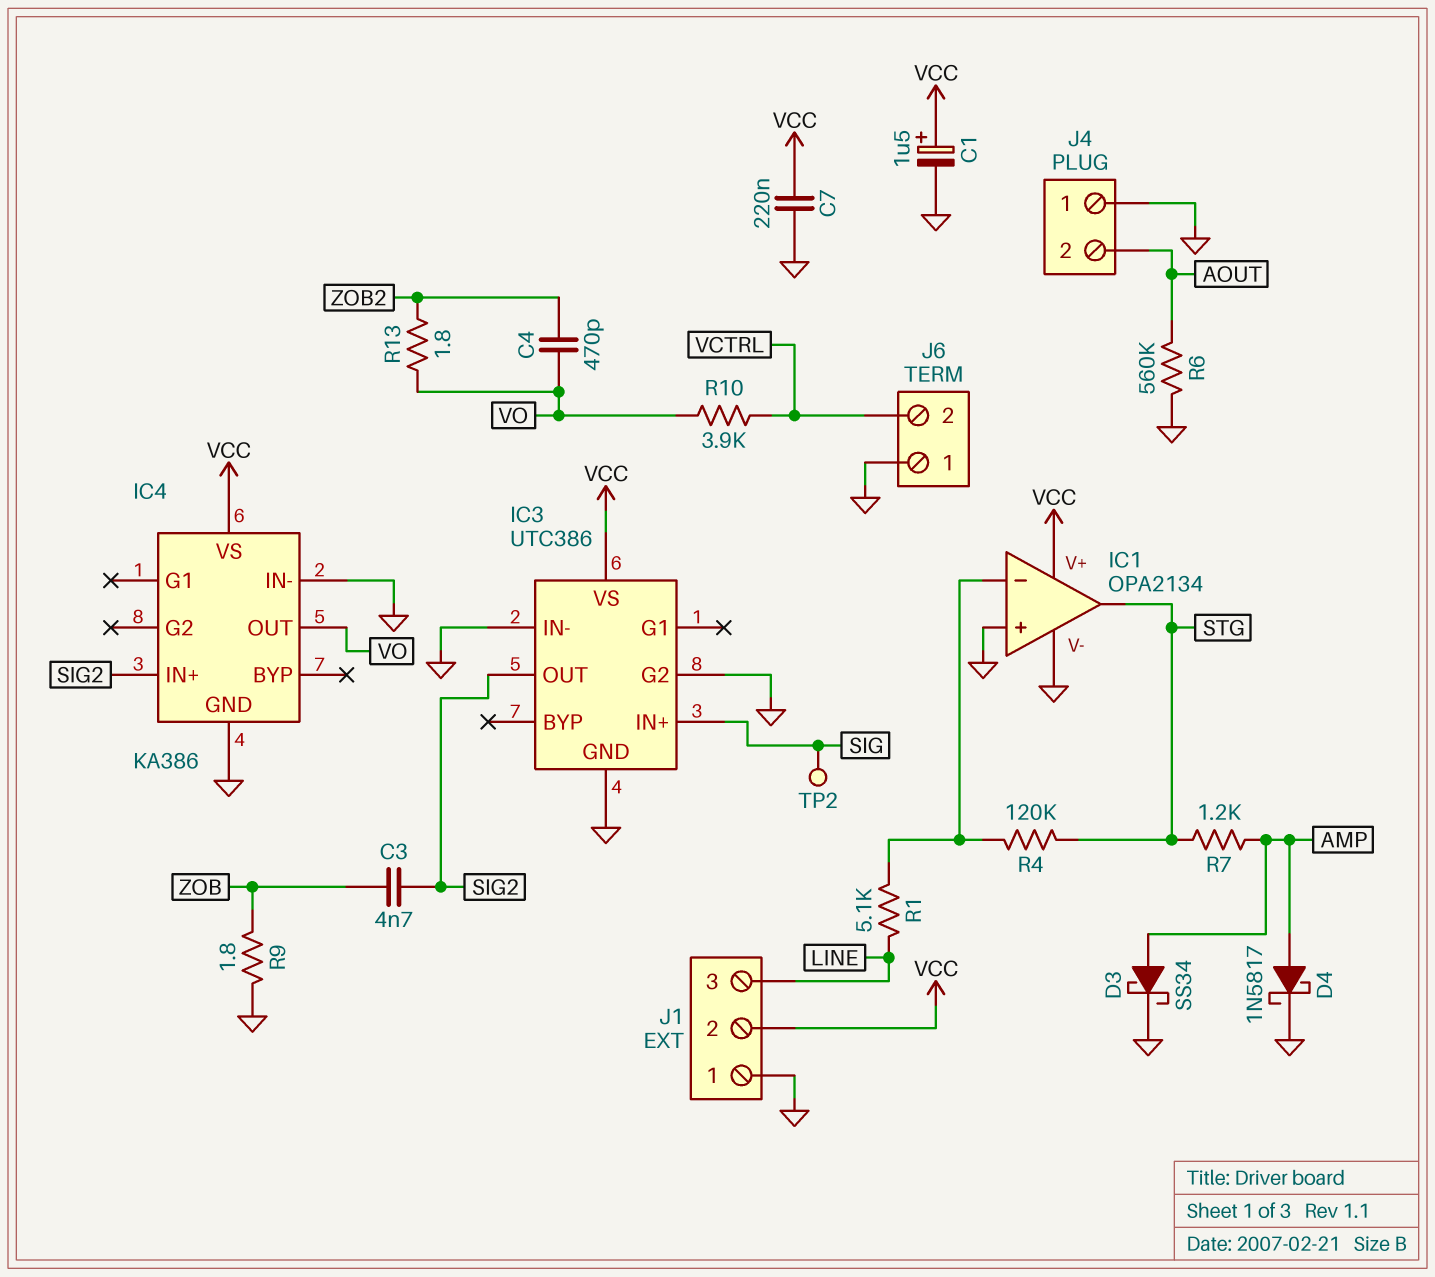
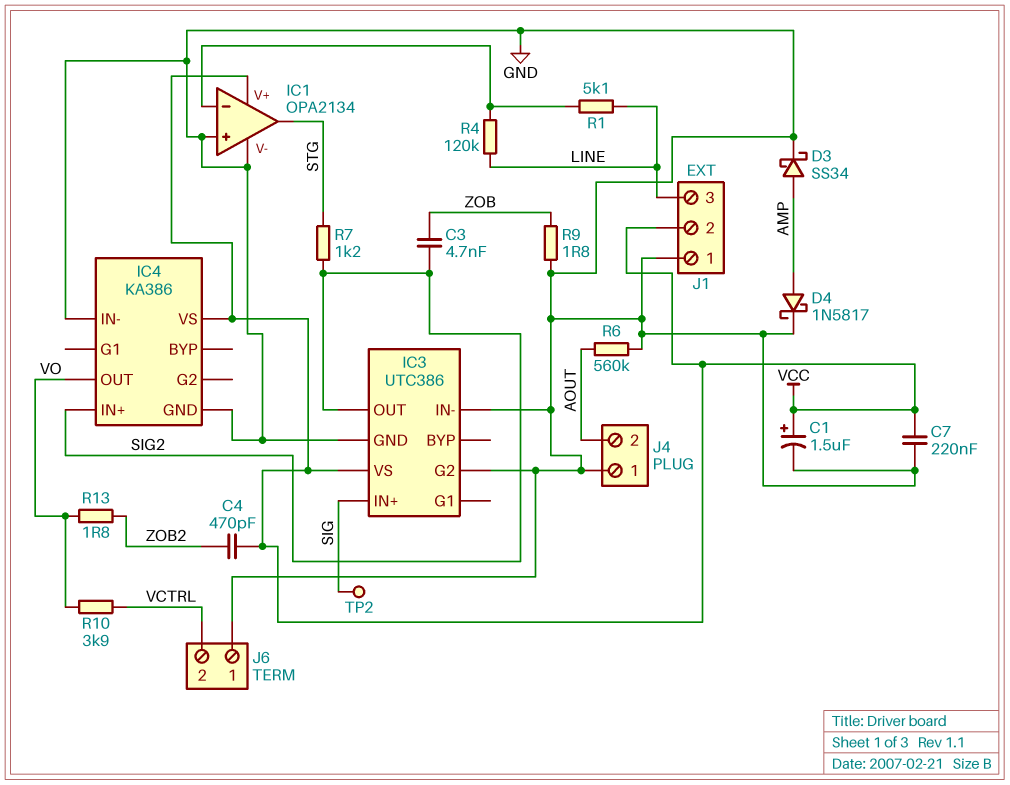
C4: 470pF (VO, ZOB2) -> 470pF (VCC, ZOB2)
R4: 120k (IC1/in-, STG) -> 120k (IC1/in-, LINE)
R7: 1.2k (AMP, STG) -> 1.2k (SIG2, STG)

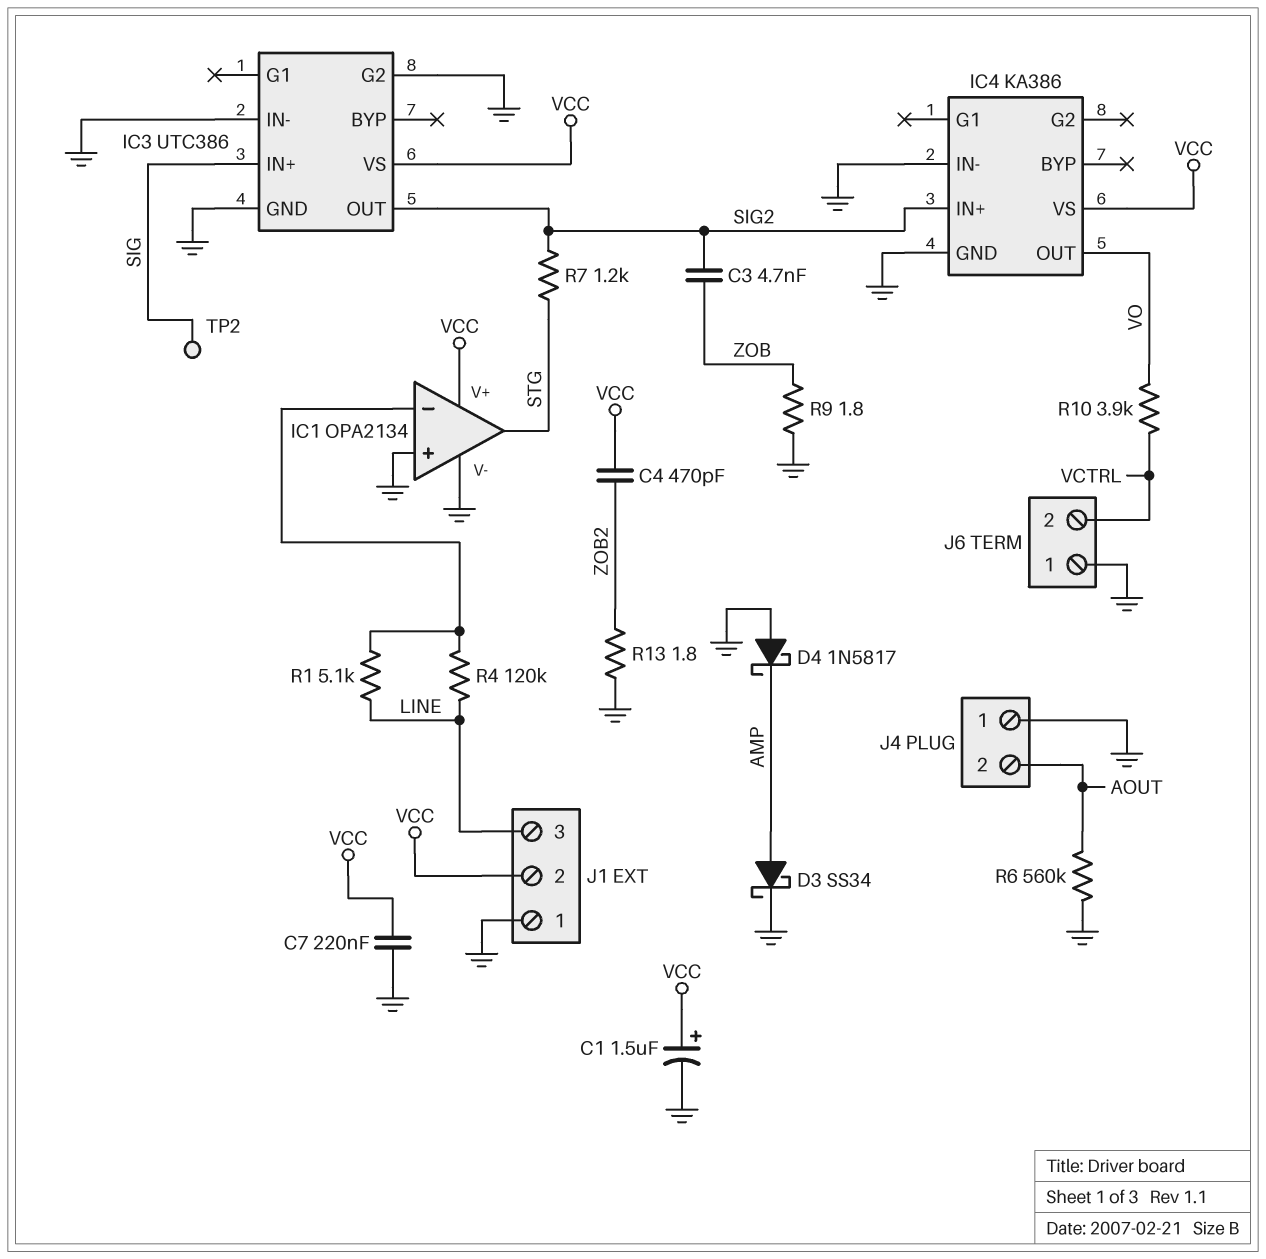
D4: schottky 1N5817 (A AMP, K GND) -> schottky 1N5817 (A GND, K AMP)
R13: 1.8 (VO, ZOB2) -> 1.8 (GND, ZOB2)

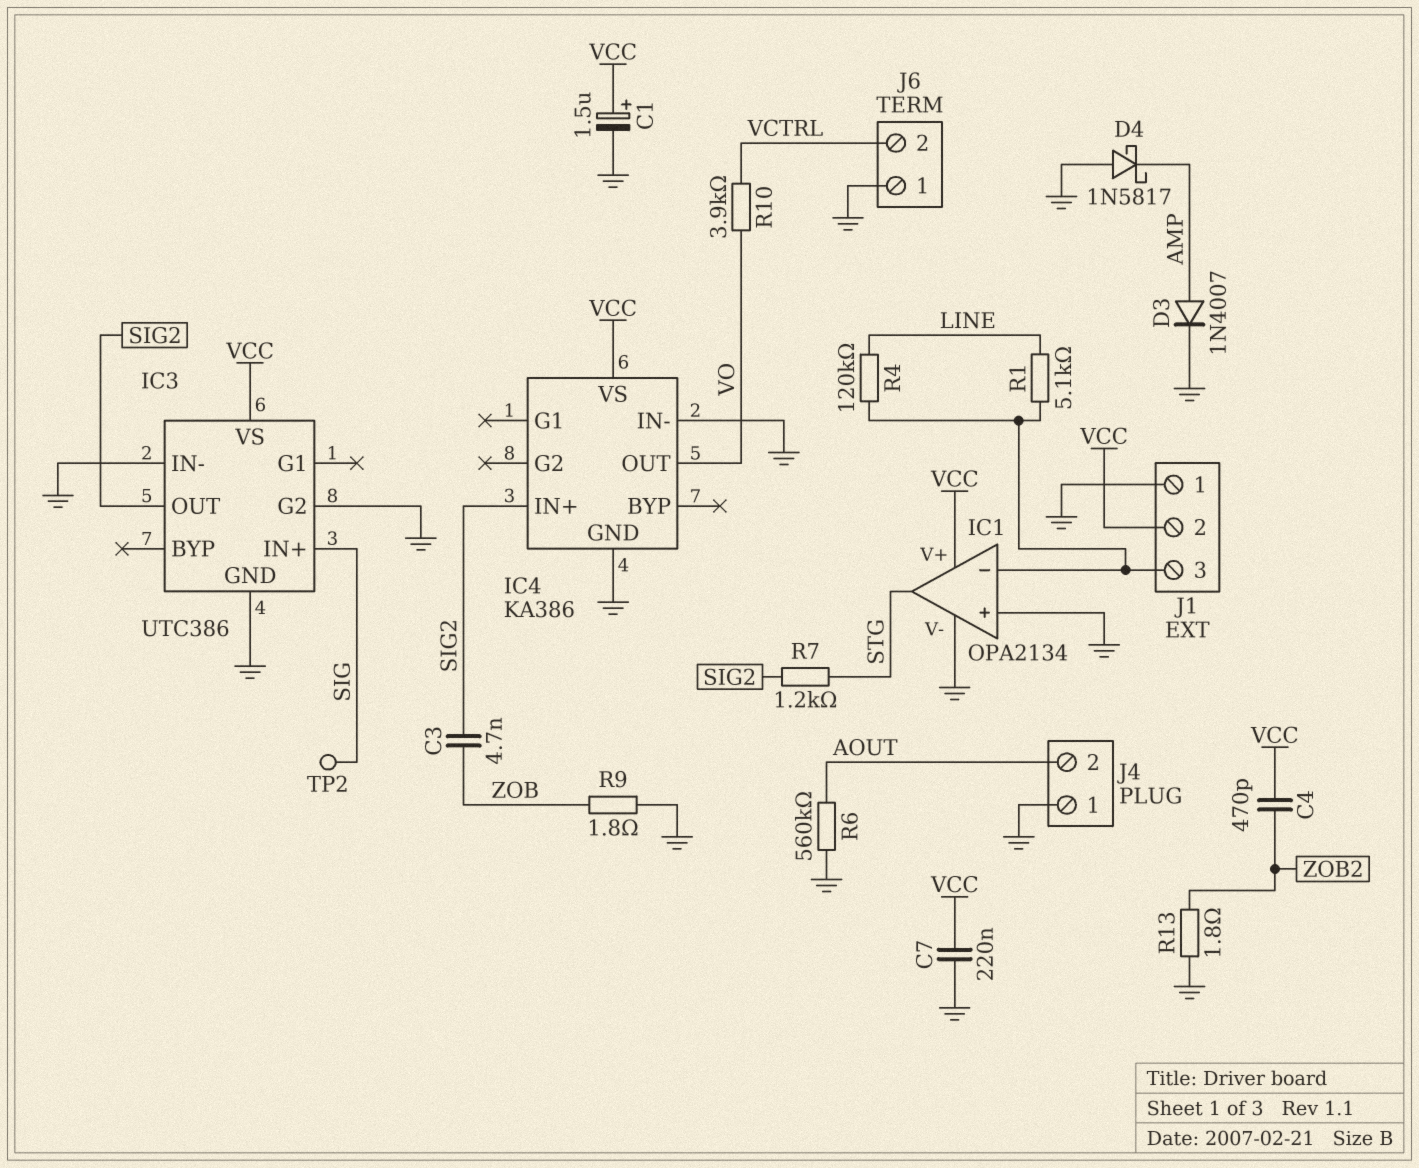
D3: schottky SS34 (A AMP, K GND) -> diode 1N4007 (A AMP, K GND)
J1 pin 3: LINE -> IC1/in-

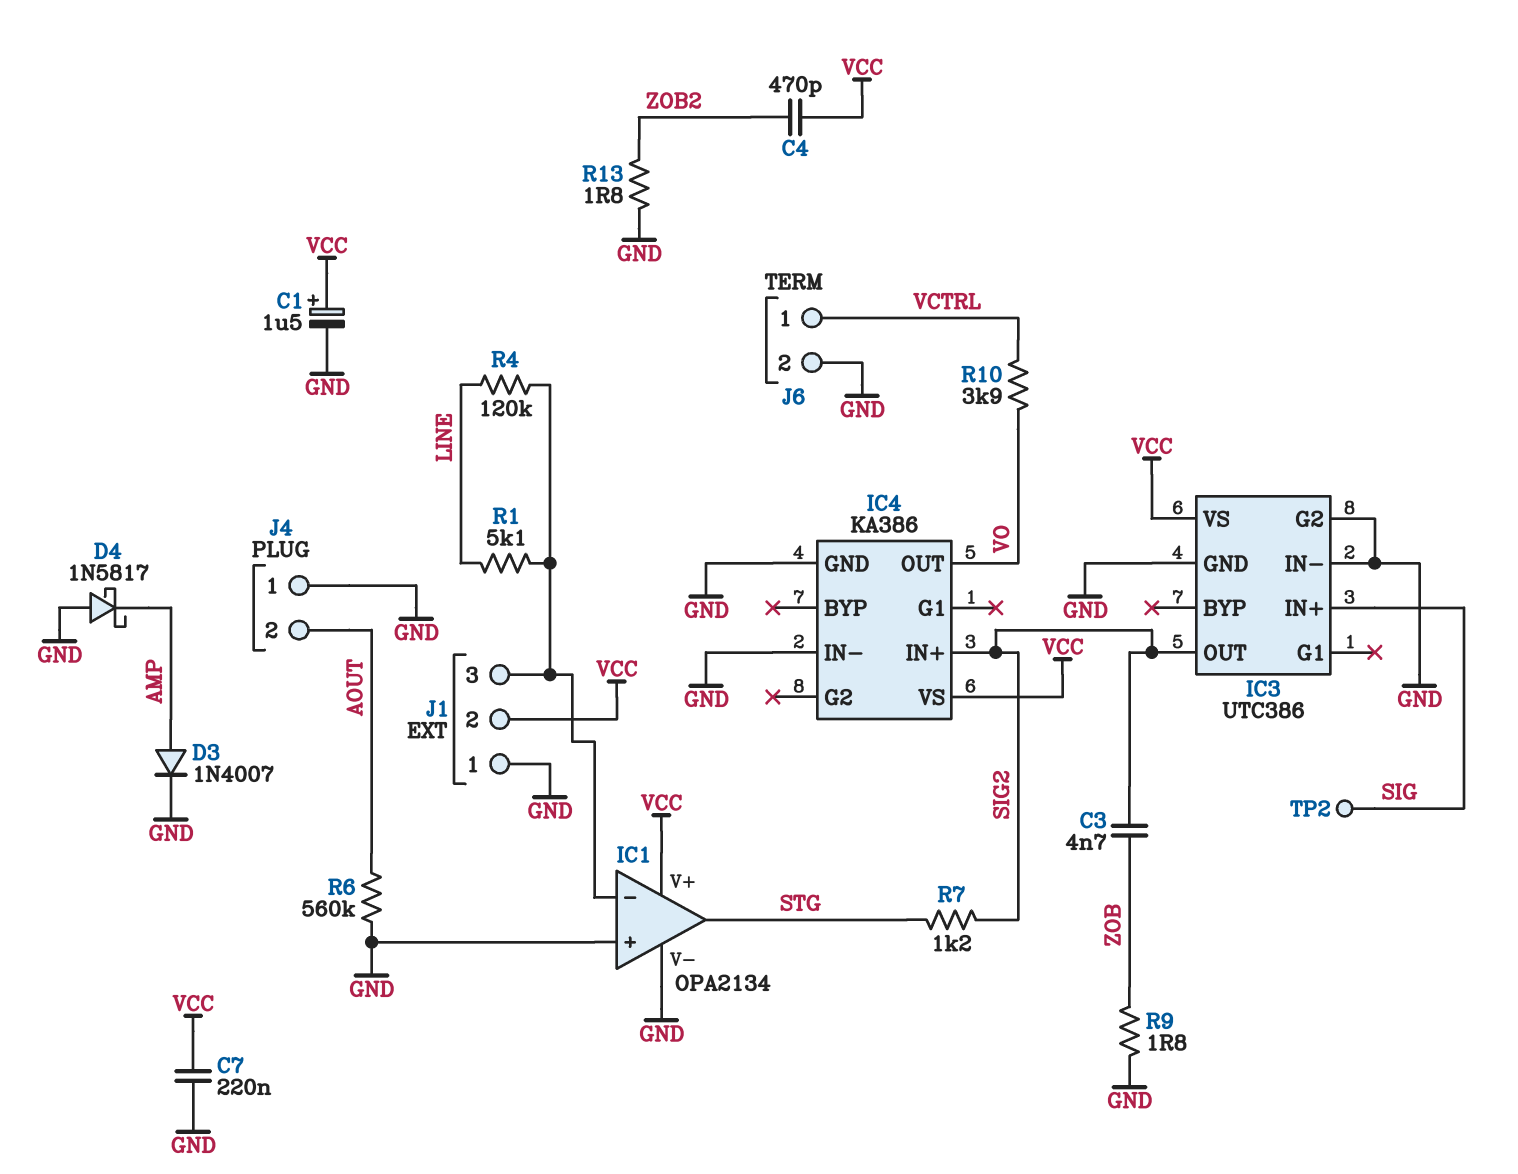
J6 pin 1: GND -> VCTRL
J6 pin 2: VCTRL -> GND

